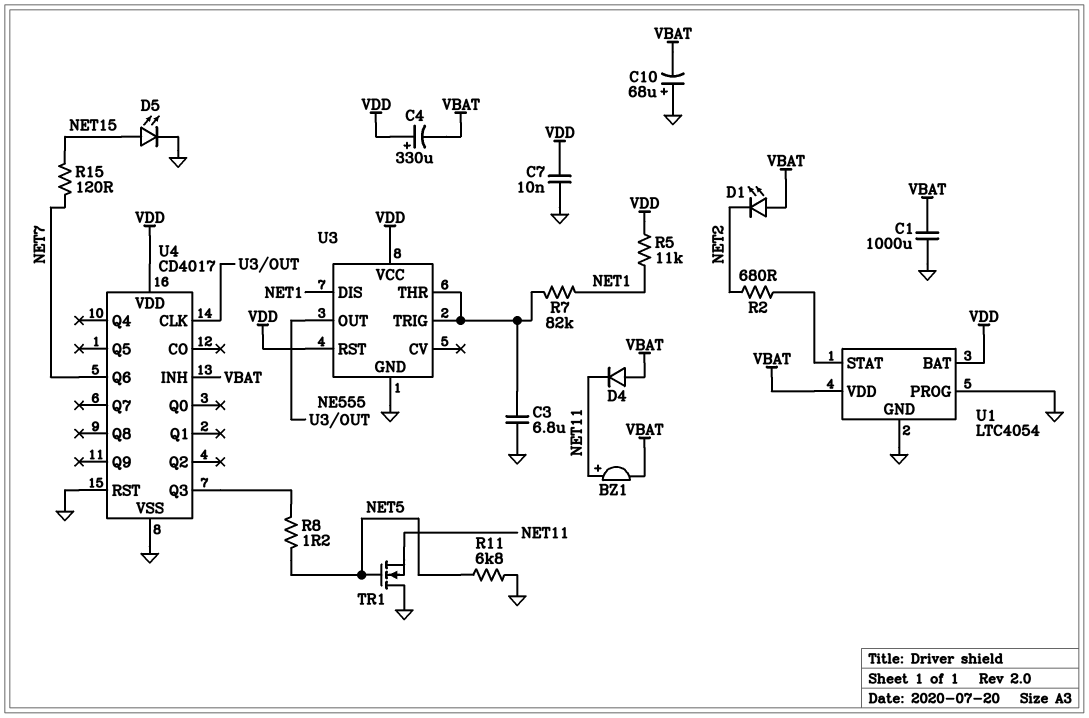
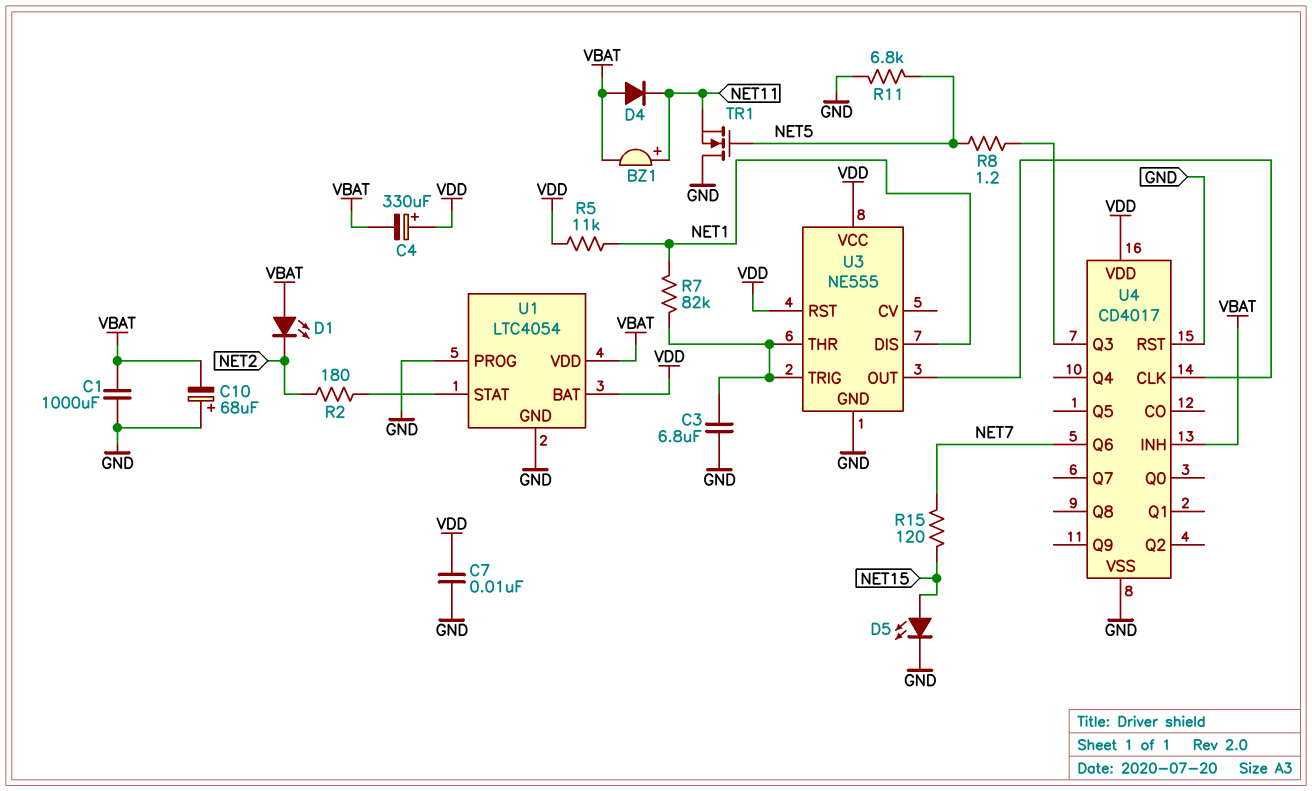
R2: 680 (NET2, U1/STAT) -> 180 (NET2, U1/STAT)

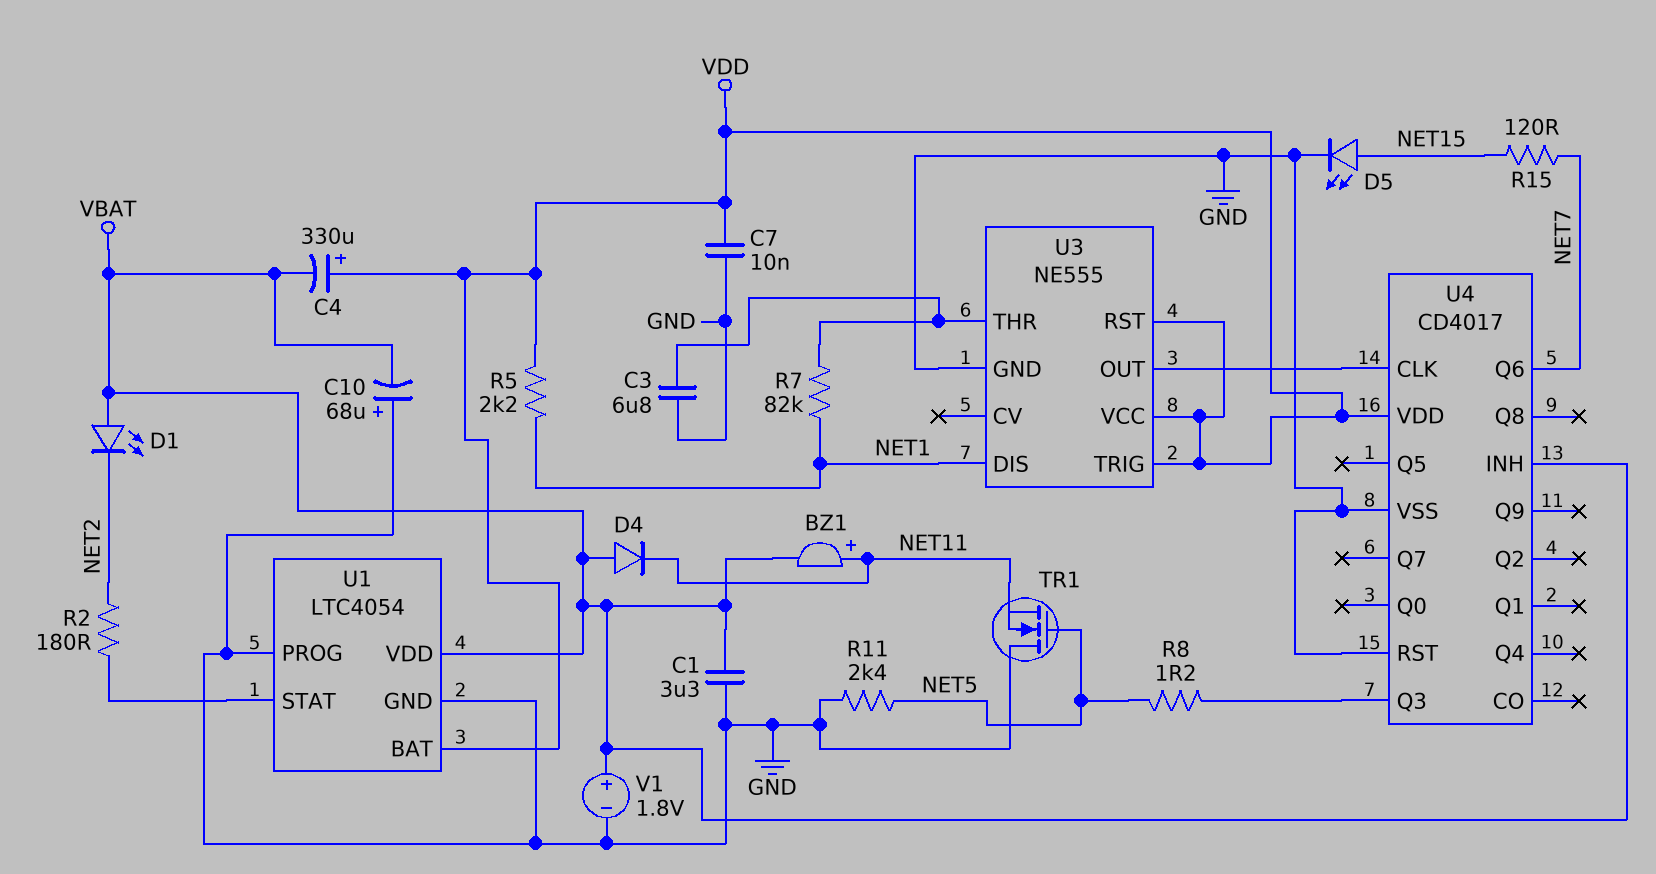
C1: 1000uF (GND, VBAT) -> 3.3uF (GND, VBAT)
R5: 11k (NET1, VDD) -> 2.2k (NET1, VDD)
R11: 6.8k (GND, NET5) -> 2.4k (GND, NET5)
U3 pin TRIG: U3/THR -> VDD
V1: none -> 1.8V (plus VBAT, minus GND)

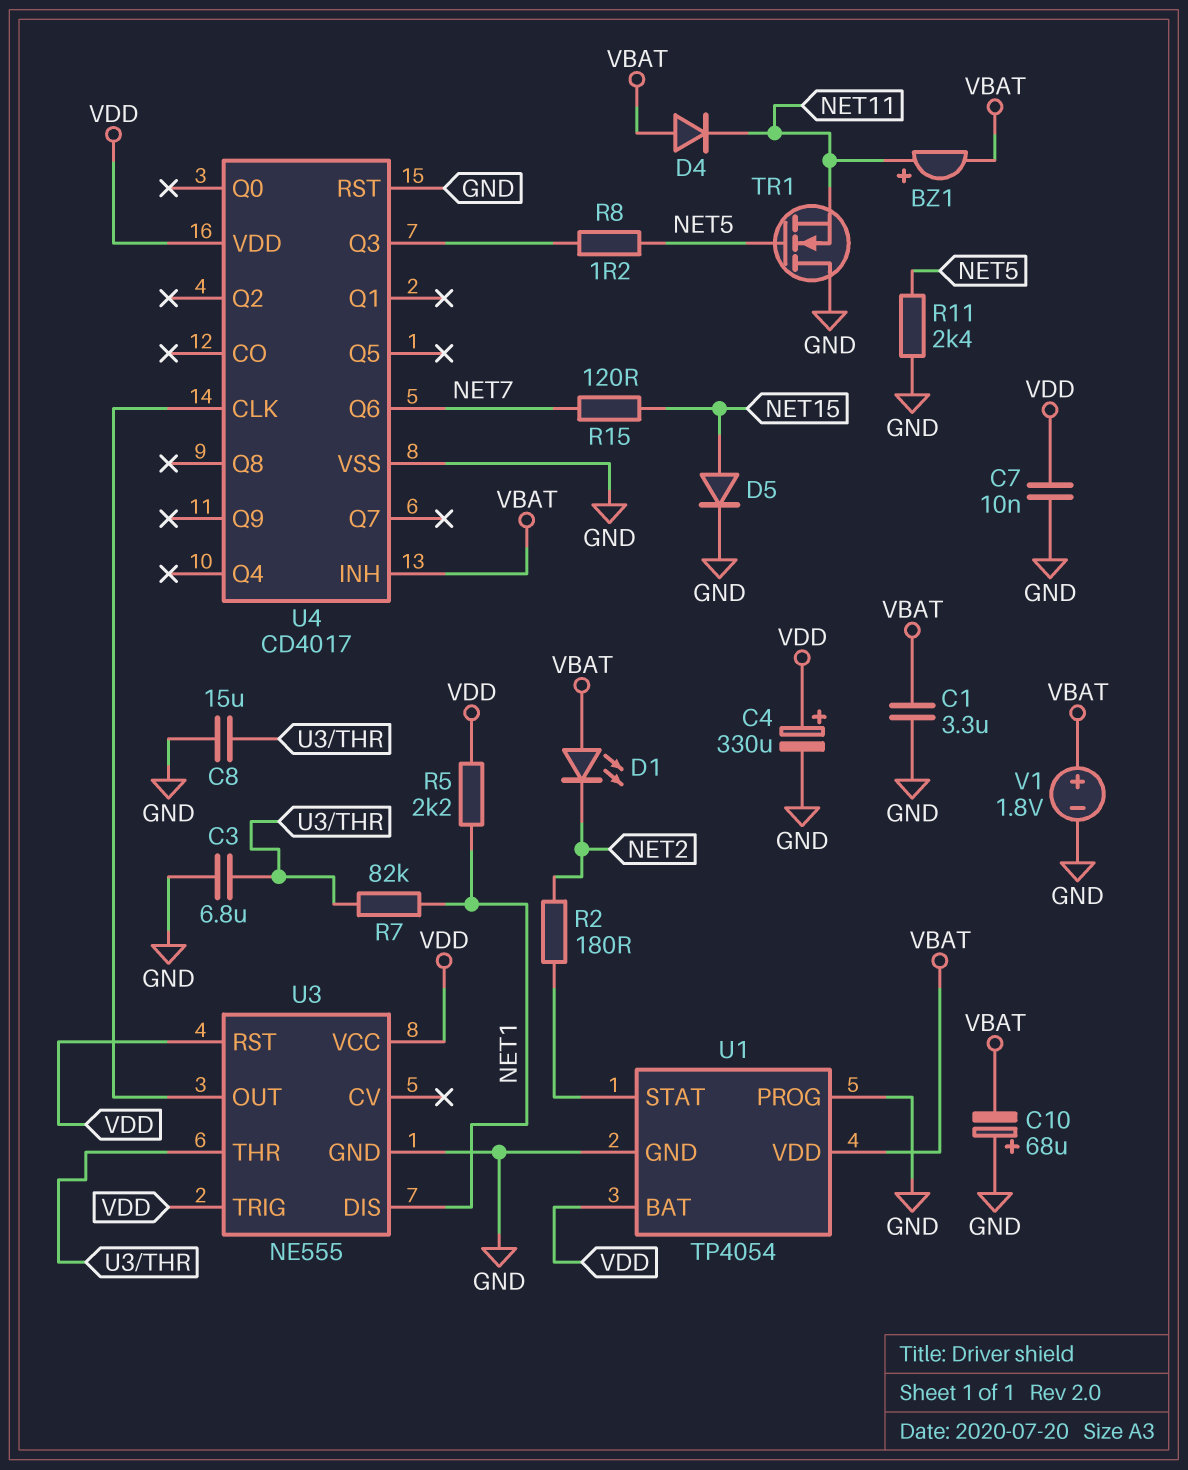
C4: 330uF (plus VDD, minus VBAT) -> 330uF (plus VDD, minus GND)
C8: none -> 15uF (GND, U3/THR)
D5: LED (A NET15, K GND) -> diode (A NET15, K GND)
U1: LTC4054 -> TP4054

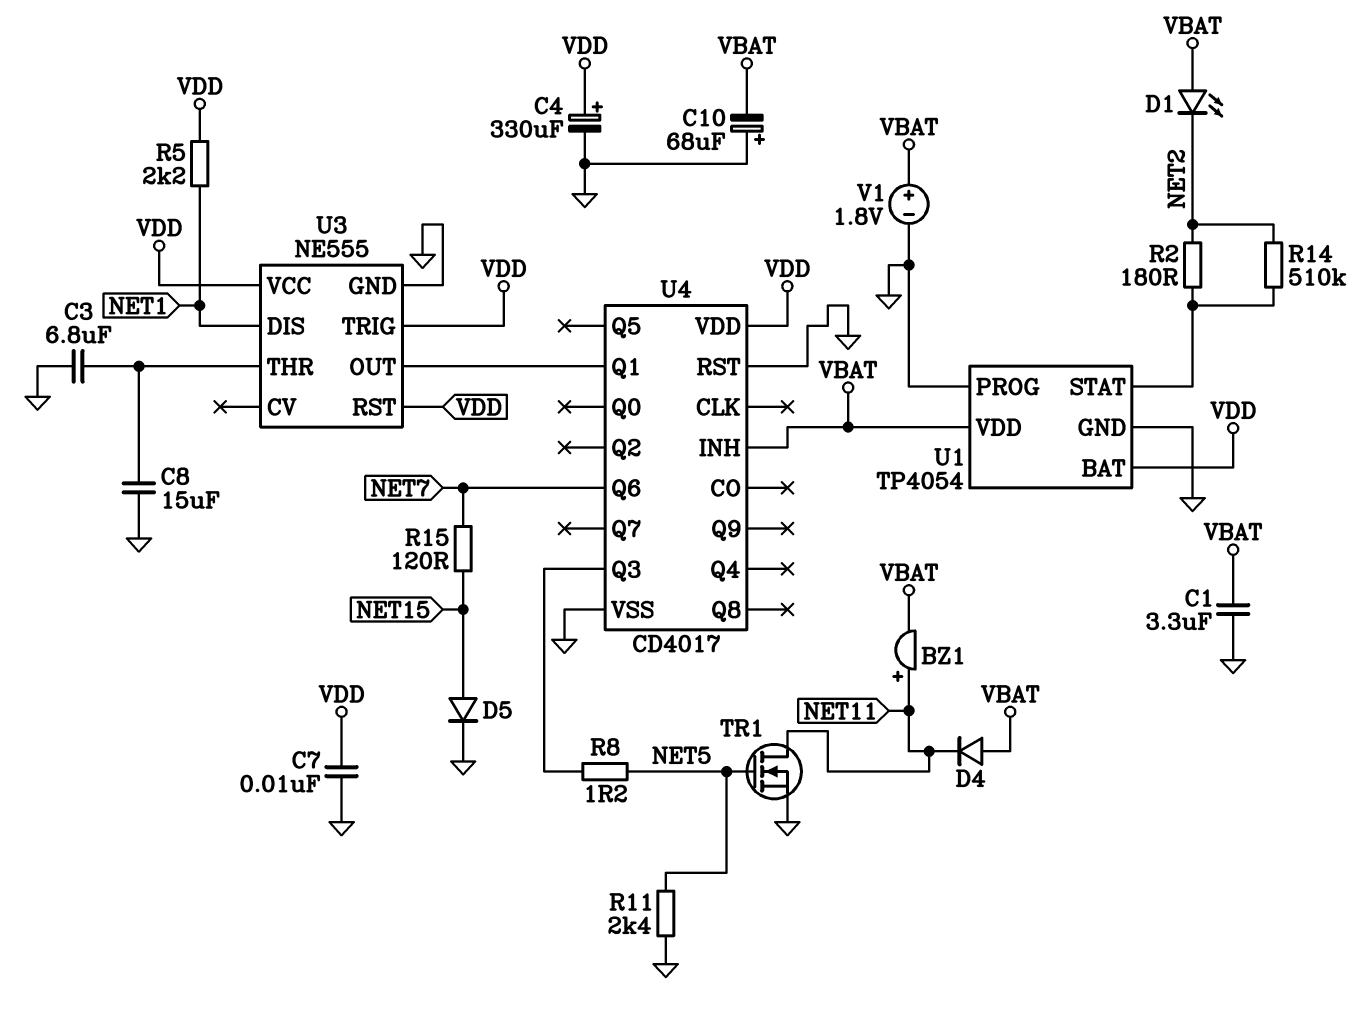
R7: 82k (NET1, U3/THR) -> none
R14: none -> 510k (NET2, U1/STAT)
TR1: NMOS (G NET5, D GND, S NET11) -> NMOS (G NET5, D NET11, S GND)
U4 pin CLK: U3/OUT -> none
U4 pin Q1: none -> U3/OUT

